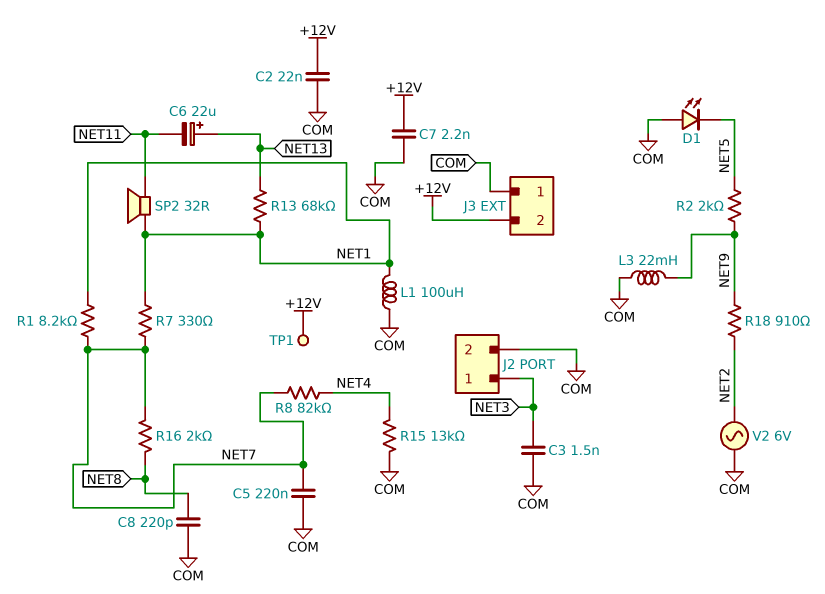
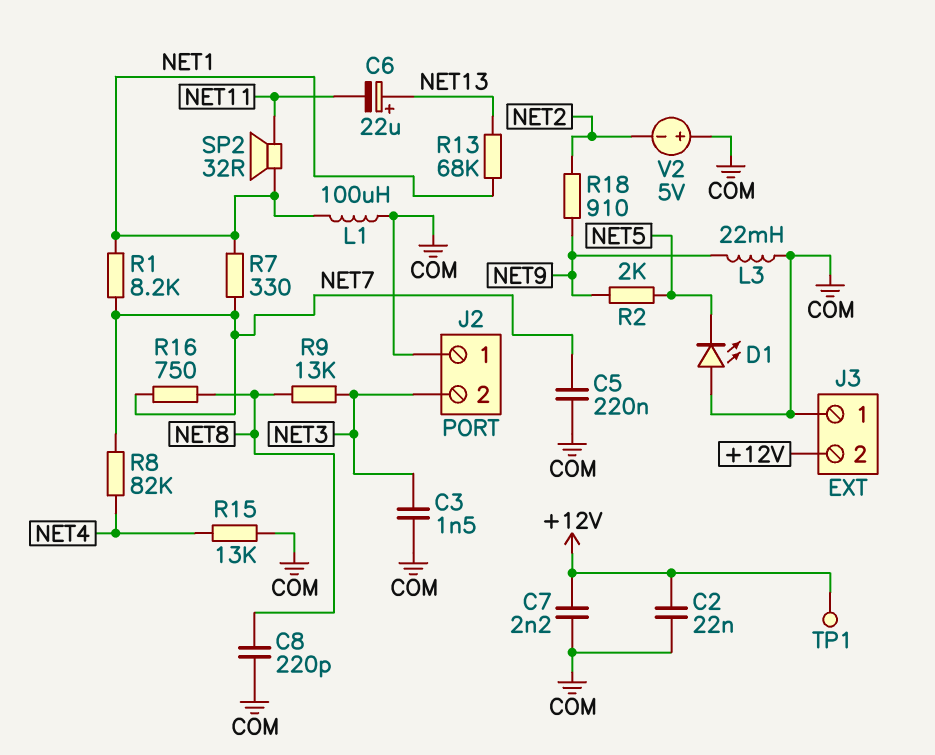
J2 pin 1: NET3 -> COM
J2 pin 2: COM -> NET3
R9: none -> 13k (NET3, NET8)
R16: 2k (NET7, NET8) -> 750 (NET7, NET8)
V2: AC 6V (COM, NET2) -> 5V (plus COM, minus NET2)

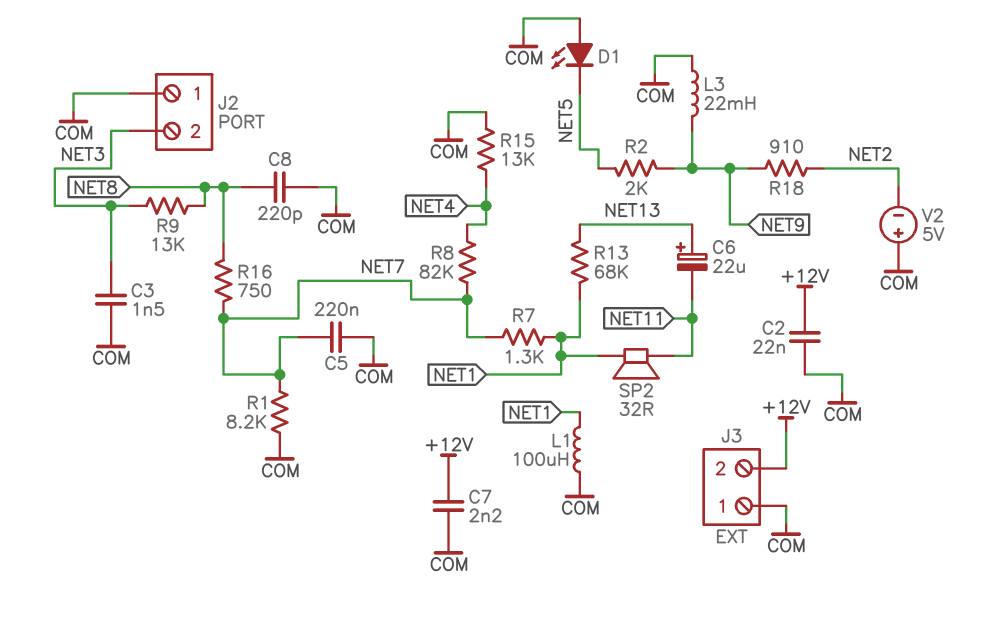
R1: 8.2k (NET1, NET7) -> 8.2k (COM, NET7)
R7: 330 (NET1, NET7) -> 1.3k (NET1, NET7)
TP1: test point (+12V) -> none

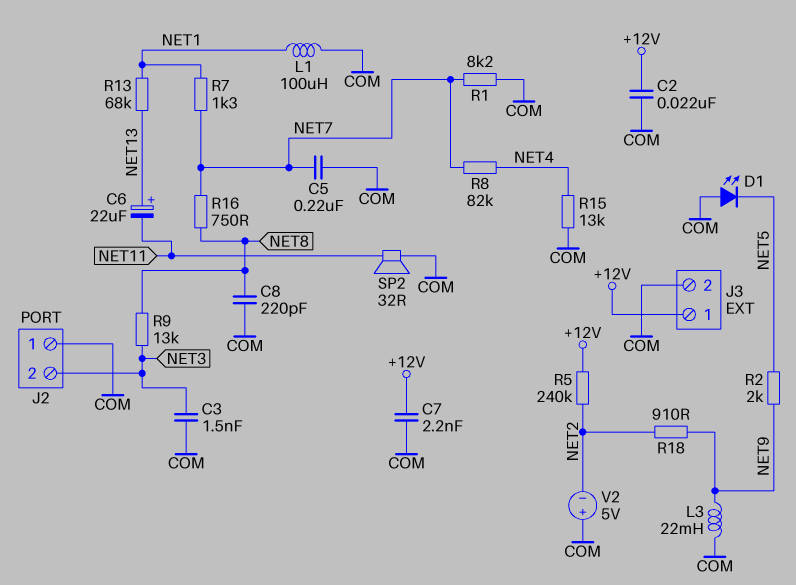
J3 pin 1: COM -> +12V
J3 pin 2: +12V -> COM
R5: none -> 240k (+12V, NET2)
SP2: speaker 32R (NET1, NET11) -> speaker 32R (COM, NET11)

